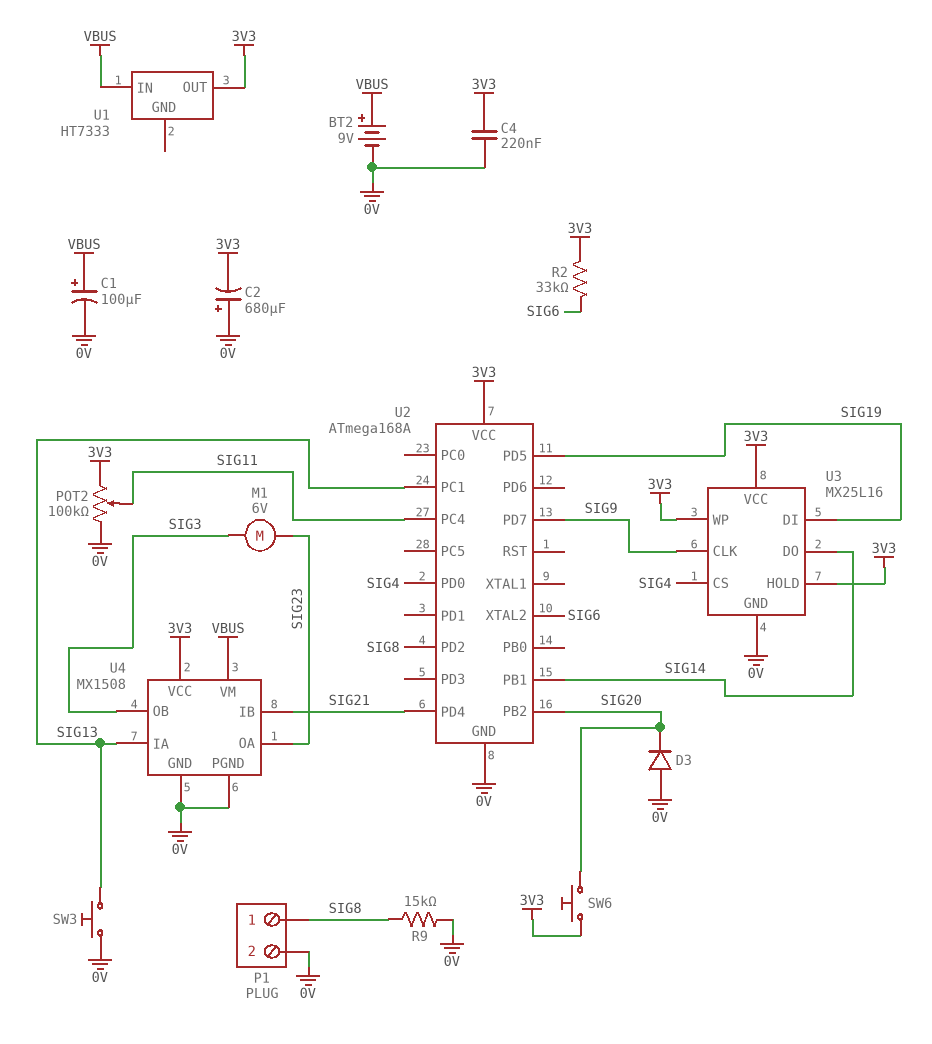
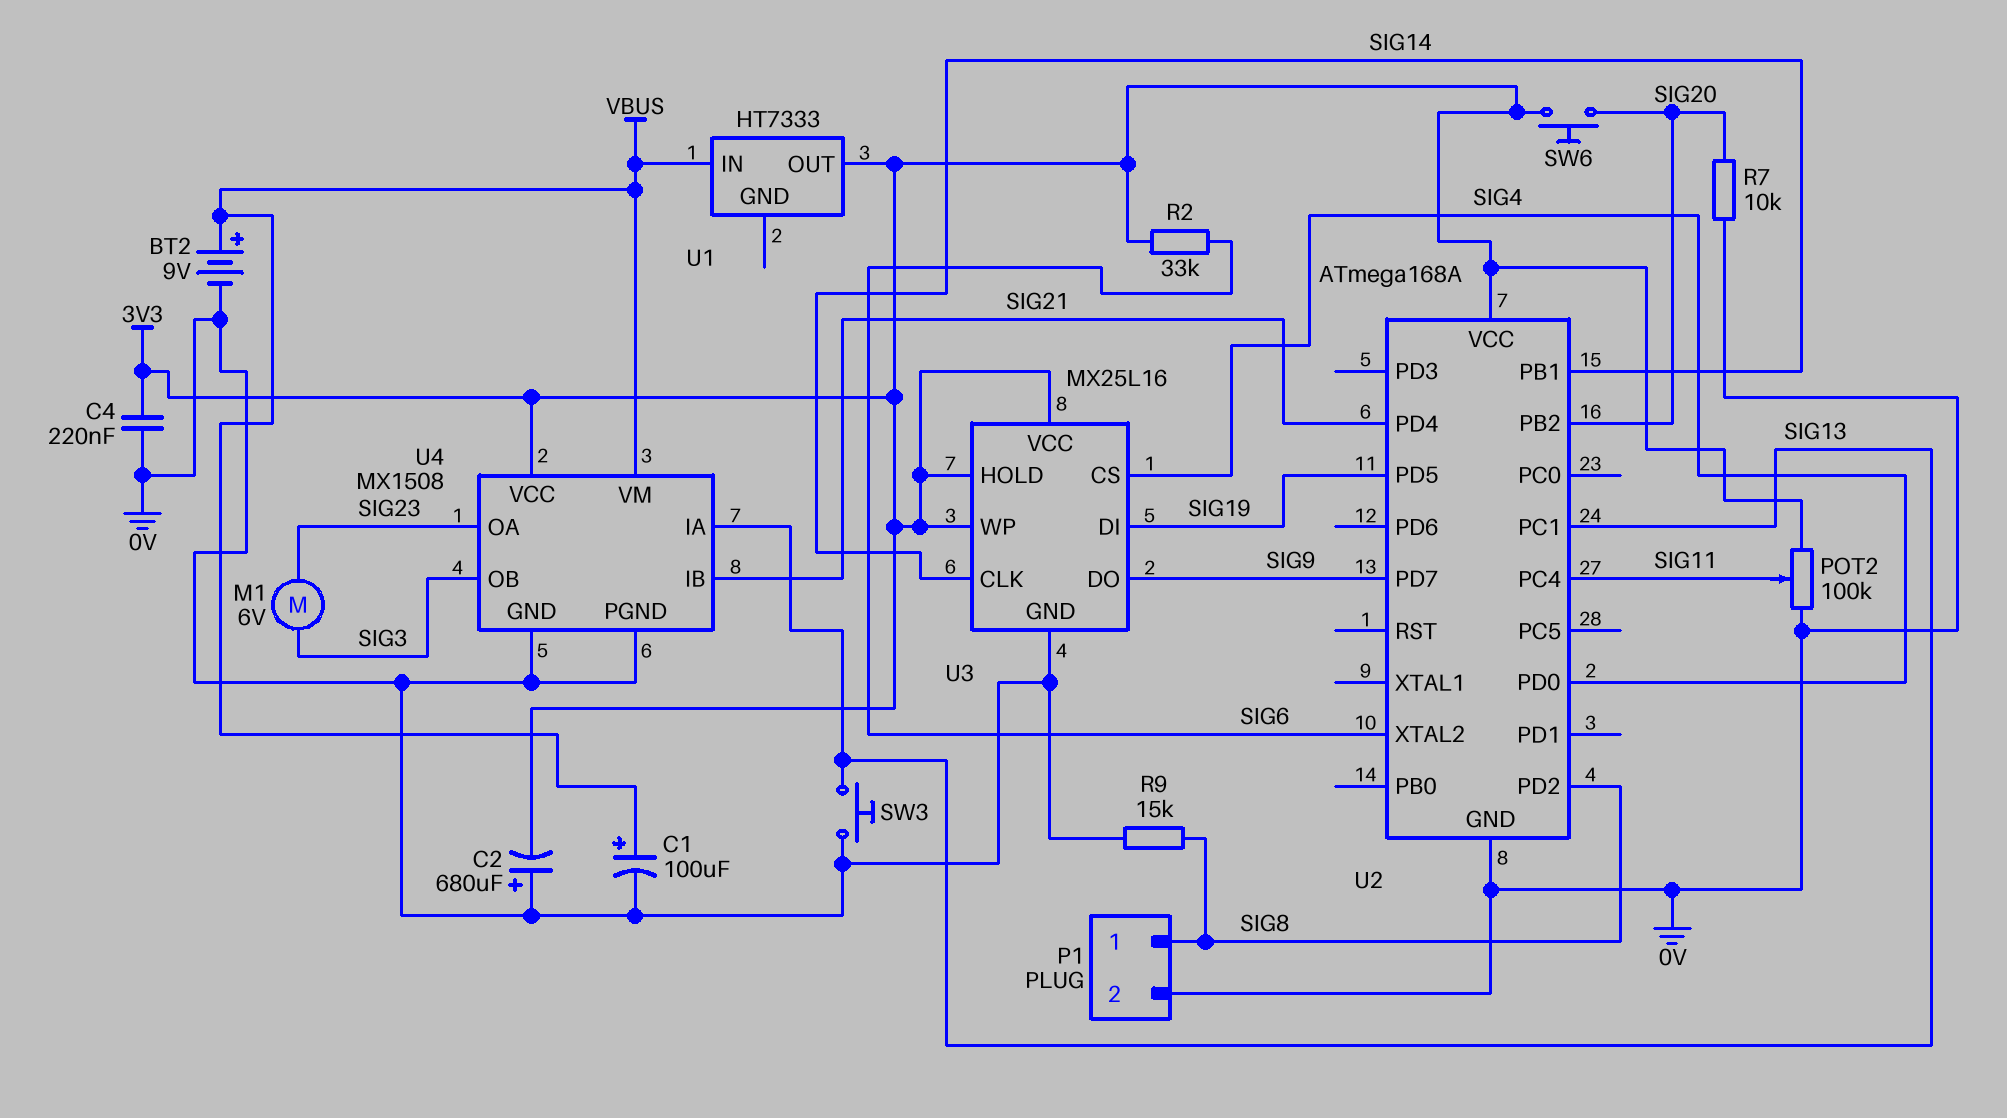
D3: diode (A 0V, K SIG20) -> none
R7: none -> 10k (0V, SIG20)
U3 pin CLK: SIG9 -> SIG14
U3 pin DO: SIG14 -> SIG9

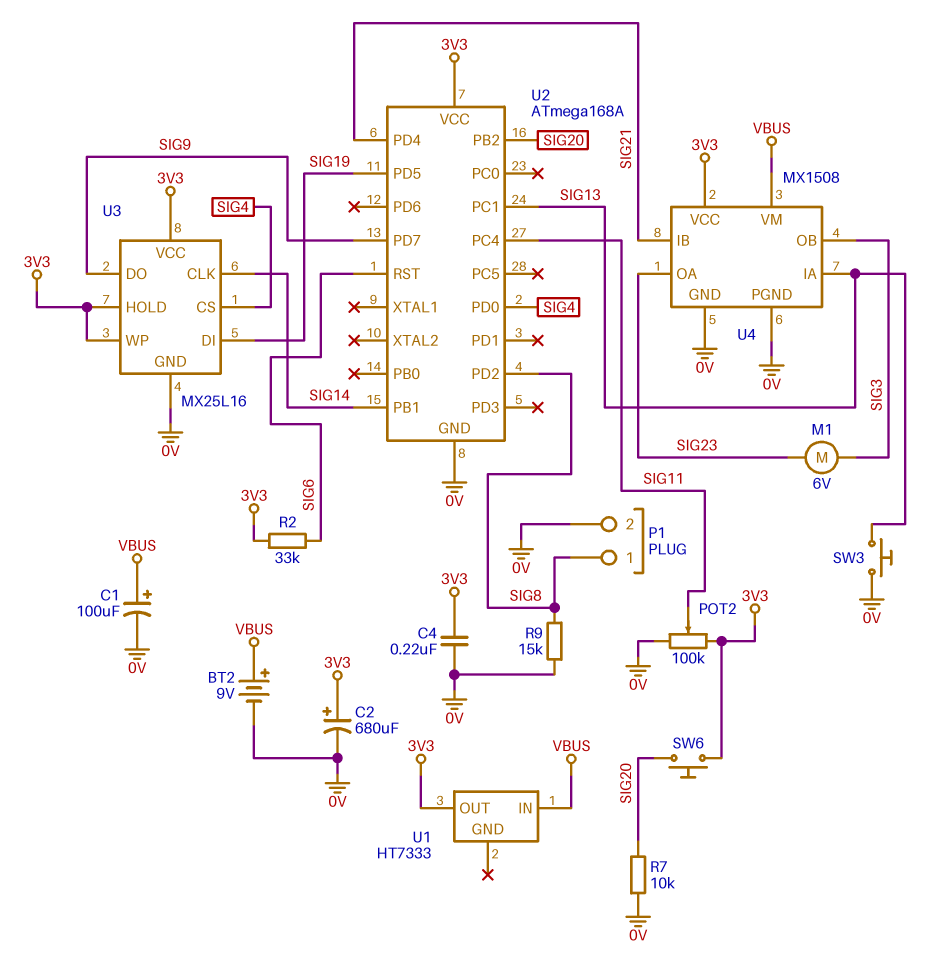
C2: 680uF (plus 0V, minus 3V3) -> 680uF (plus 3V3, minus 0V)
U2 pin RST: none -> SIG6
U2 pin XTAL2: SIG6 -> none

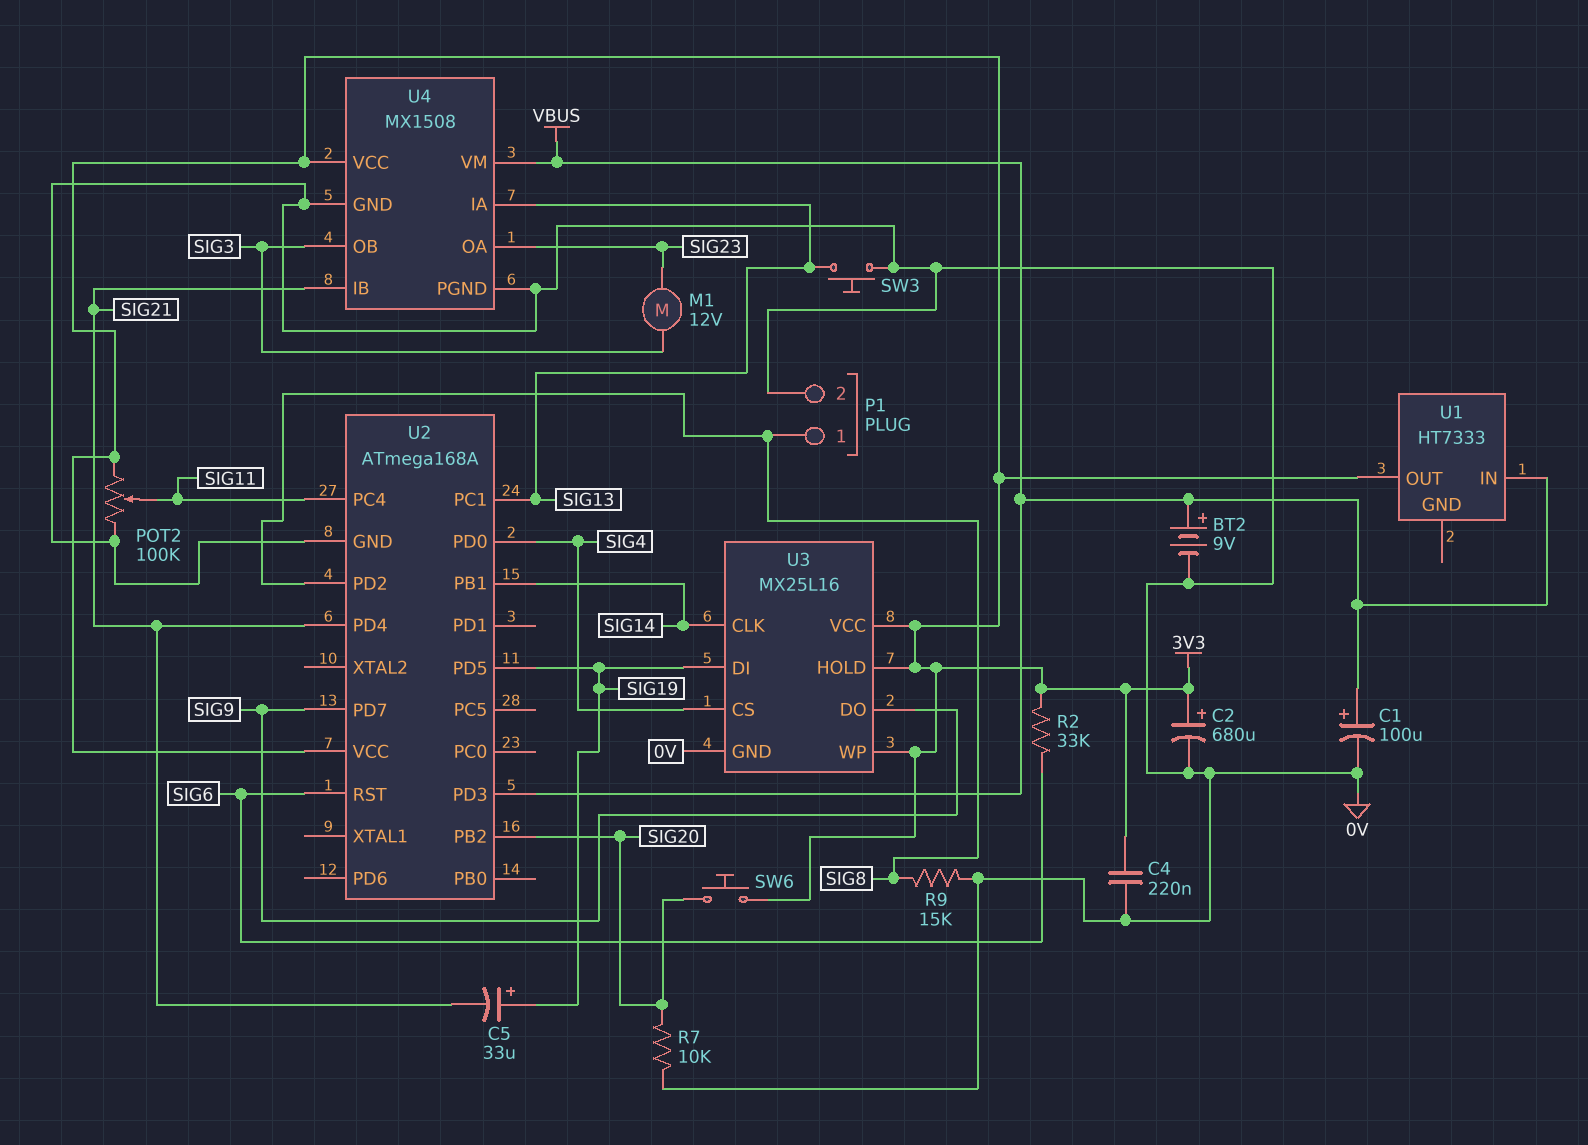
C5: none -> 33uF (plus SIG19, minus SIG21)
M1: motor 6V (SIG3, SIG23) -> motor 12V (SIG3, SIG23)
U2 pin PD3: none -> VBUS

